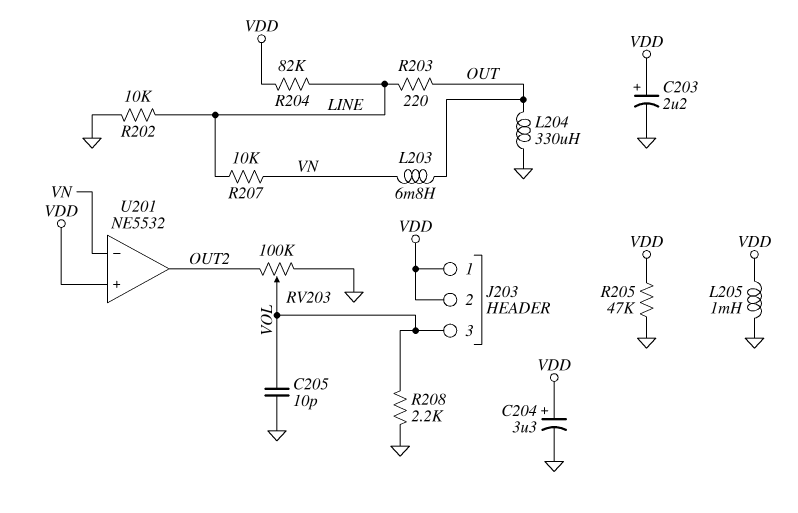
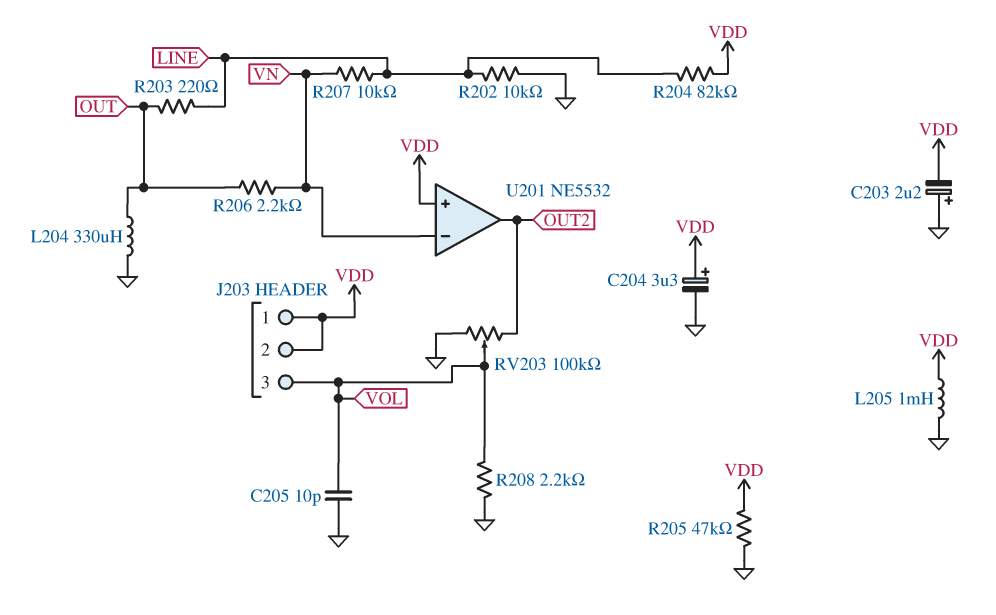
C203: 2.2uF (plus VDD, minus GND) -> 2.2uF (plus GND, minus VDD)
L203: 6.8mH (OUT, VN) -> none
R206: none -> 2.2k (OUT, VN)

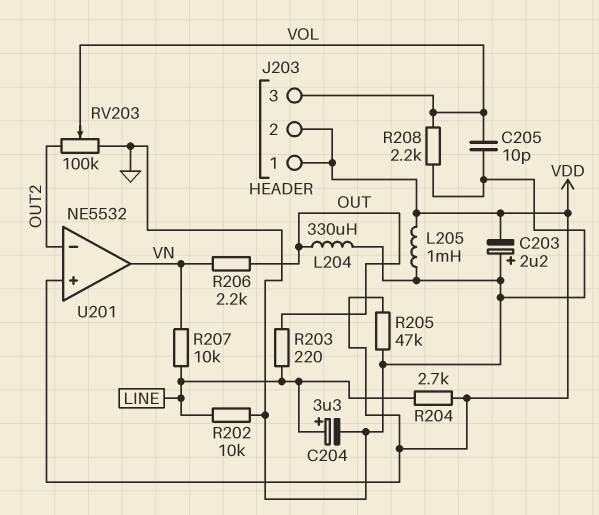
C204: 3.3uF (plus VDD, minus GND) -> 3.3uF (plus LINE, minus GND)
R204: 82k (LINE, VDD) -> 2.7k (LINE, VDD)
U201 pin in-: VN -> OUT2
U201 pin out: OUT2 -> VN

